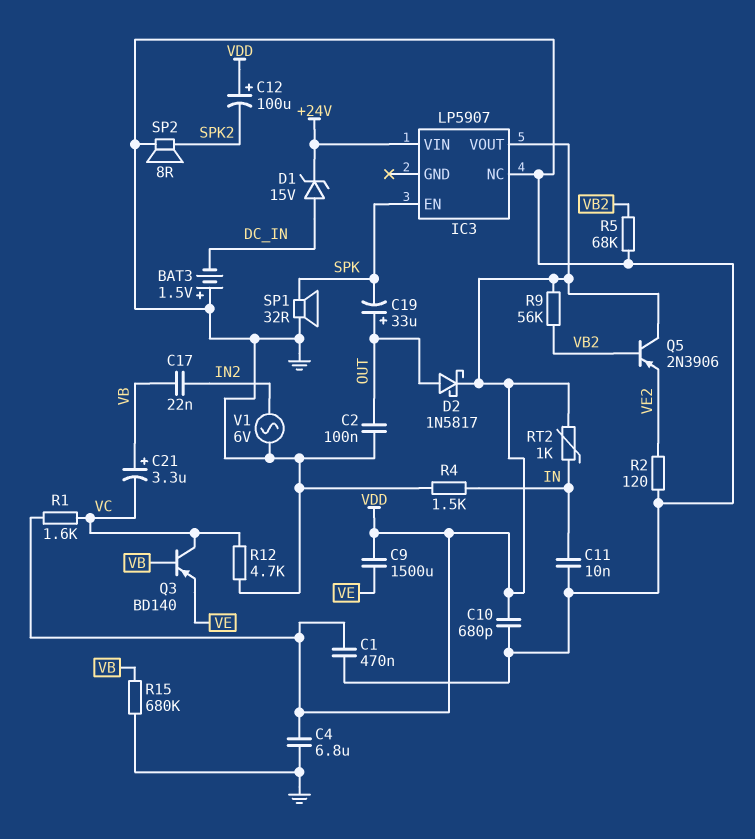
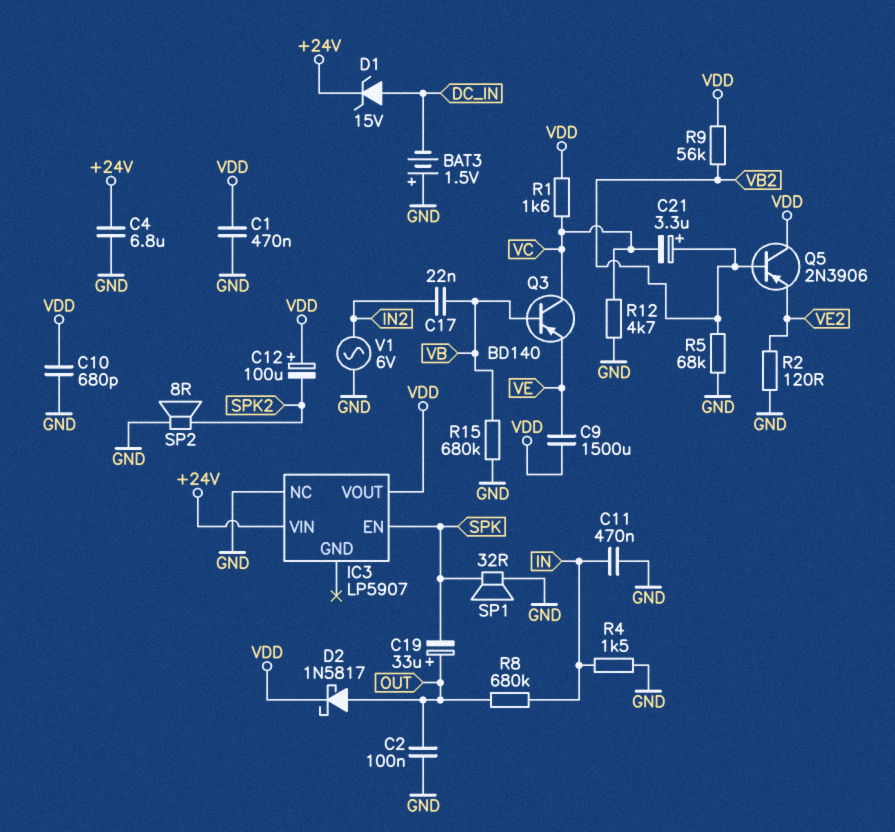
C4: 6.8uF (GND, VDD) -> 6.8uF (+24V, GND)
C11: 10nF (GND, IN) -> 470nF (GND, IN)
C21: 3.3uF (plus VB, minus VC) -> 3.3uF (plus VB2, minus VC)
R8: none -> 680k (IN, OUT)
RT2: 1k (IN, VDD) -> none

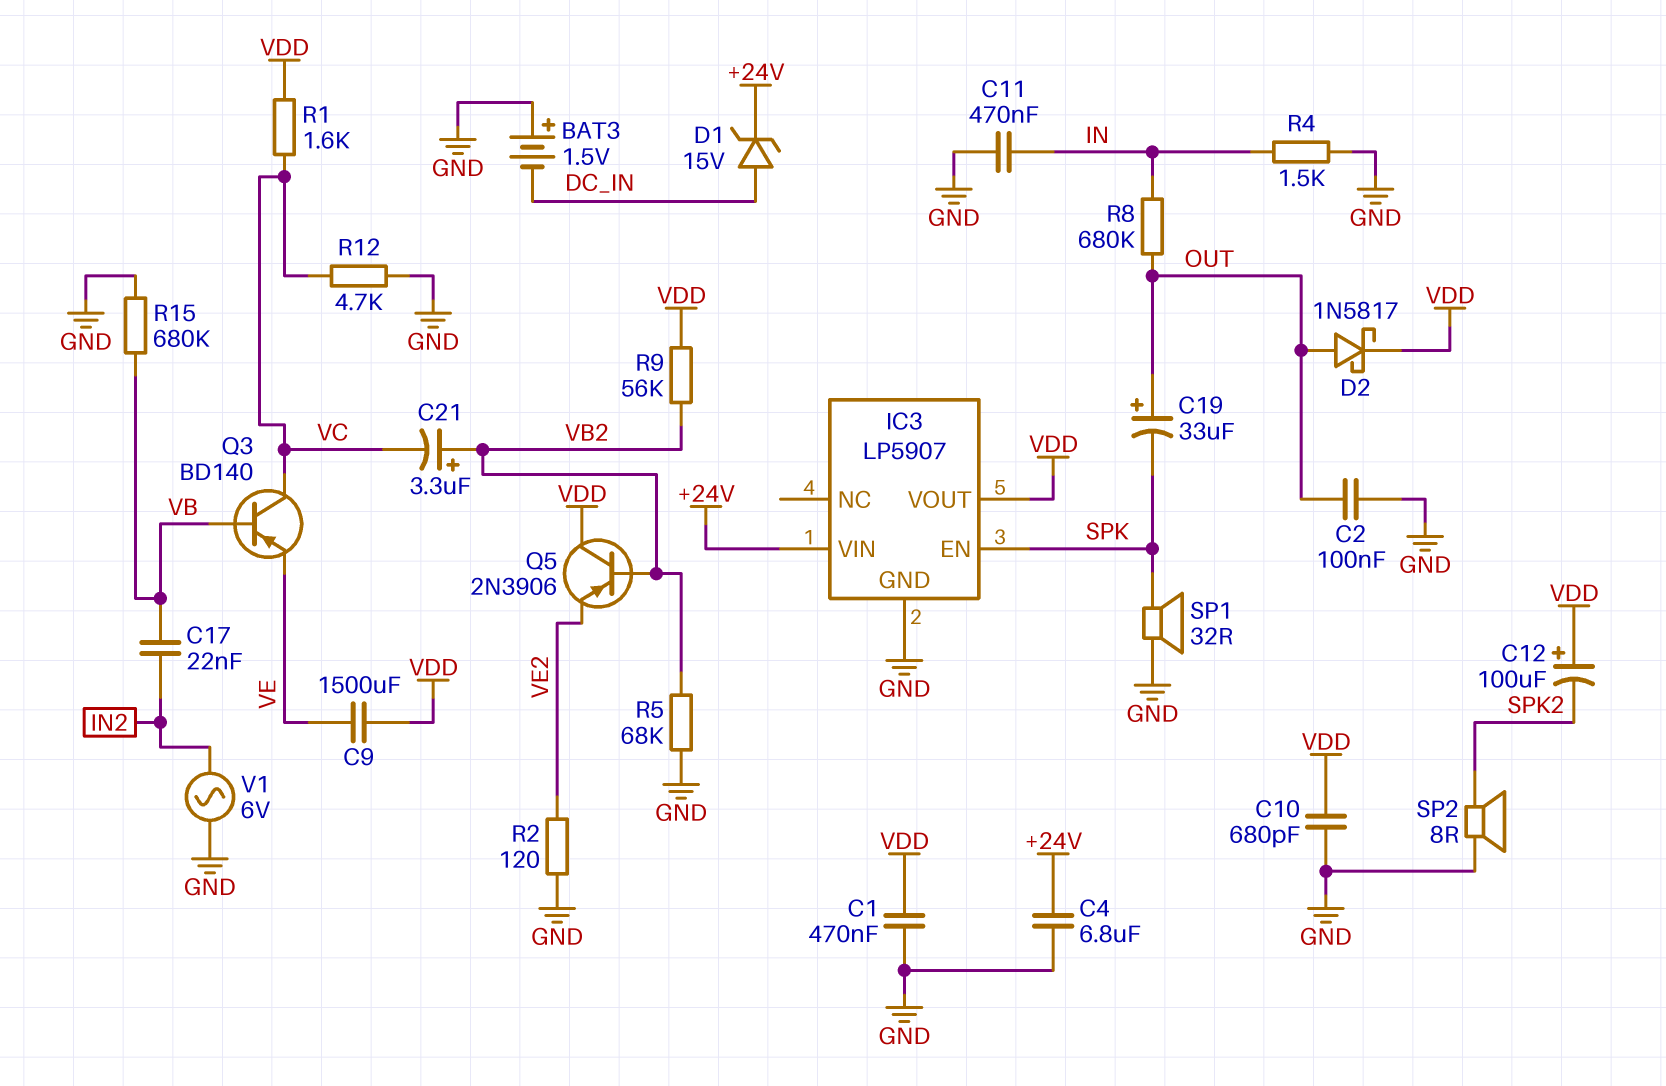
IC3 pin GND: none -> GND
IC3 pin NC: GND -> none

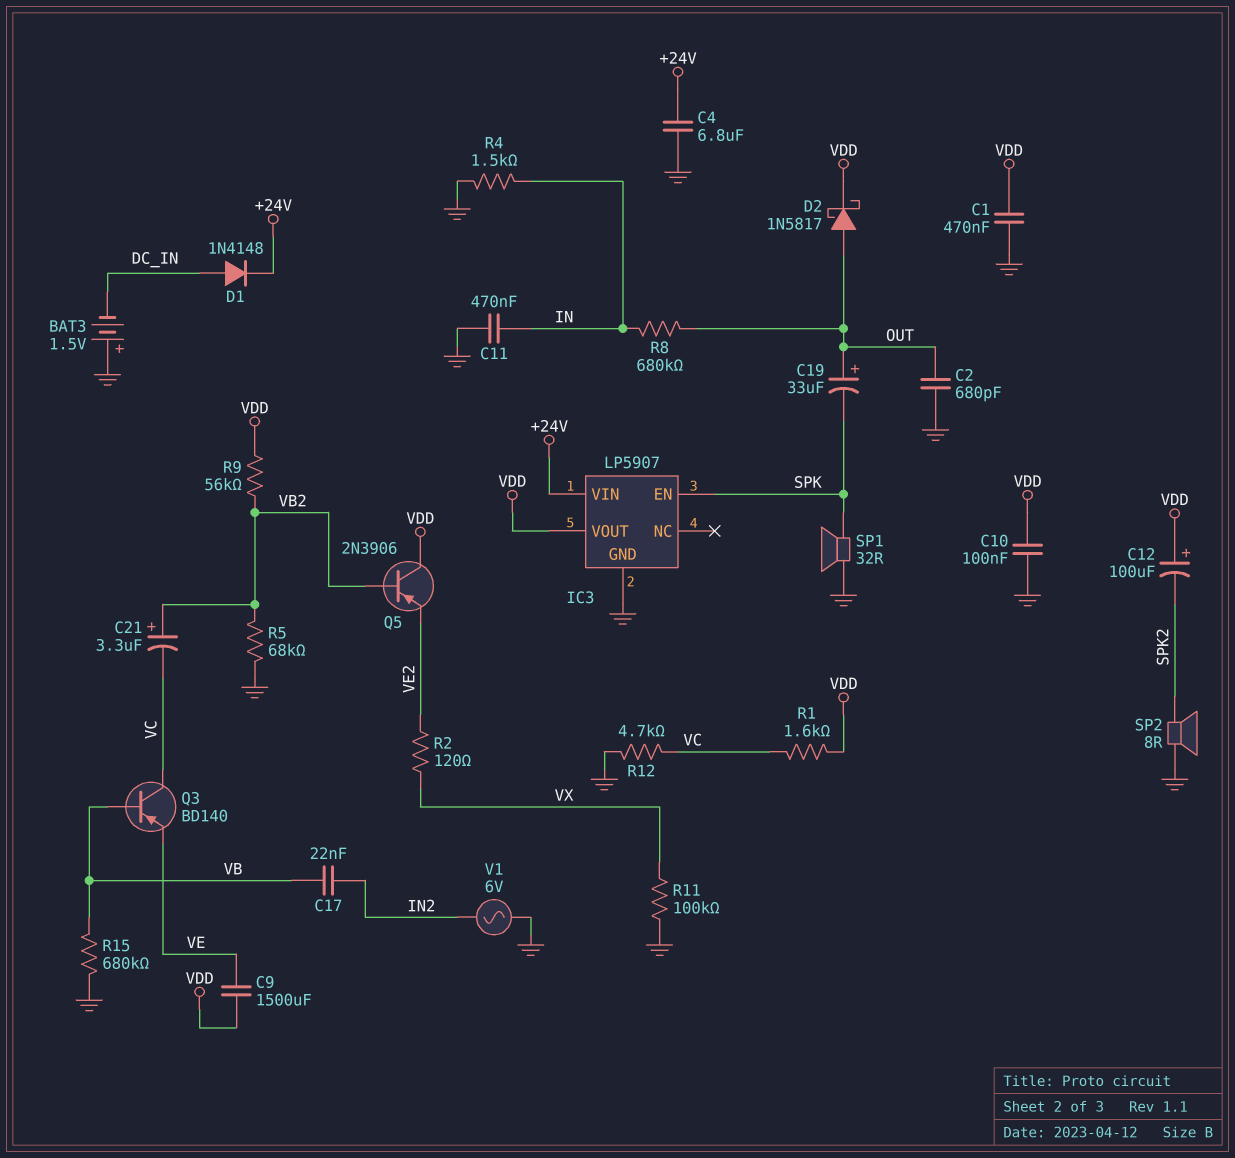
C2: 100nF (GND, OUT) -> 680pF (GND, OUT)
C10: 680pF (GND, VDD) -> 100nF (GND, VDD)
D1: zener 15V (A DC_IN, K +24V) -> diode 1N4148 (A DC_IN, K +24V)
R2: 120 (GND, VE2) -> 120 (VE2, VX)
R11: none -> 100k (GND, VX)

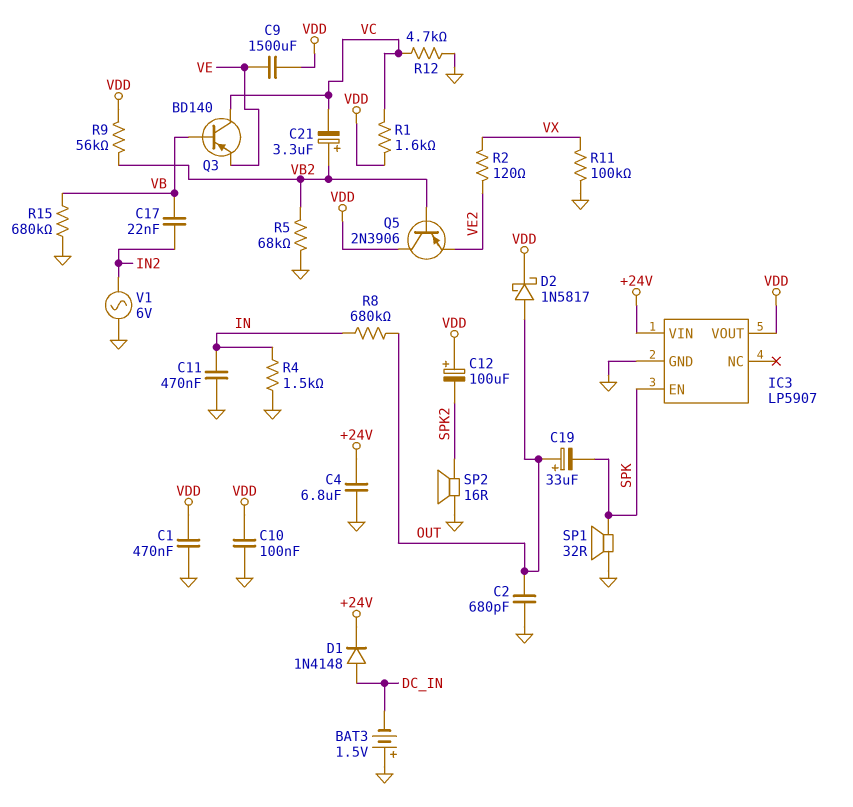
SP2: speaker 8R (GND, SPK2) -> speaker 16R (GND, SPK2)

